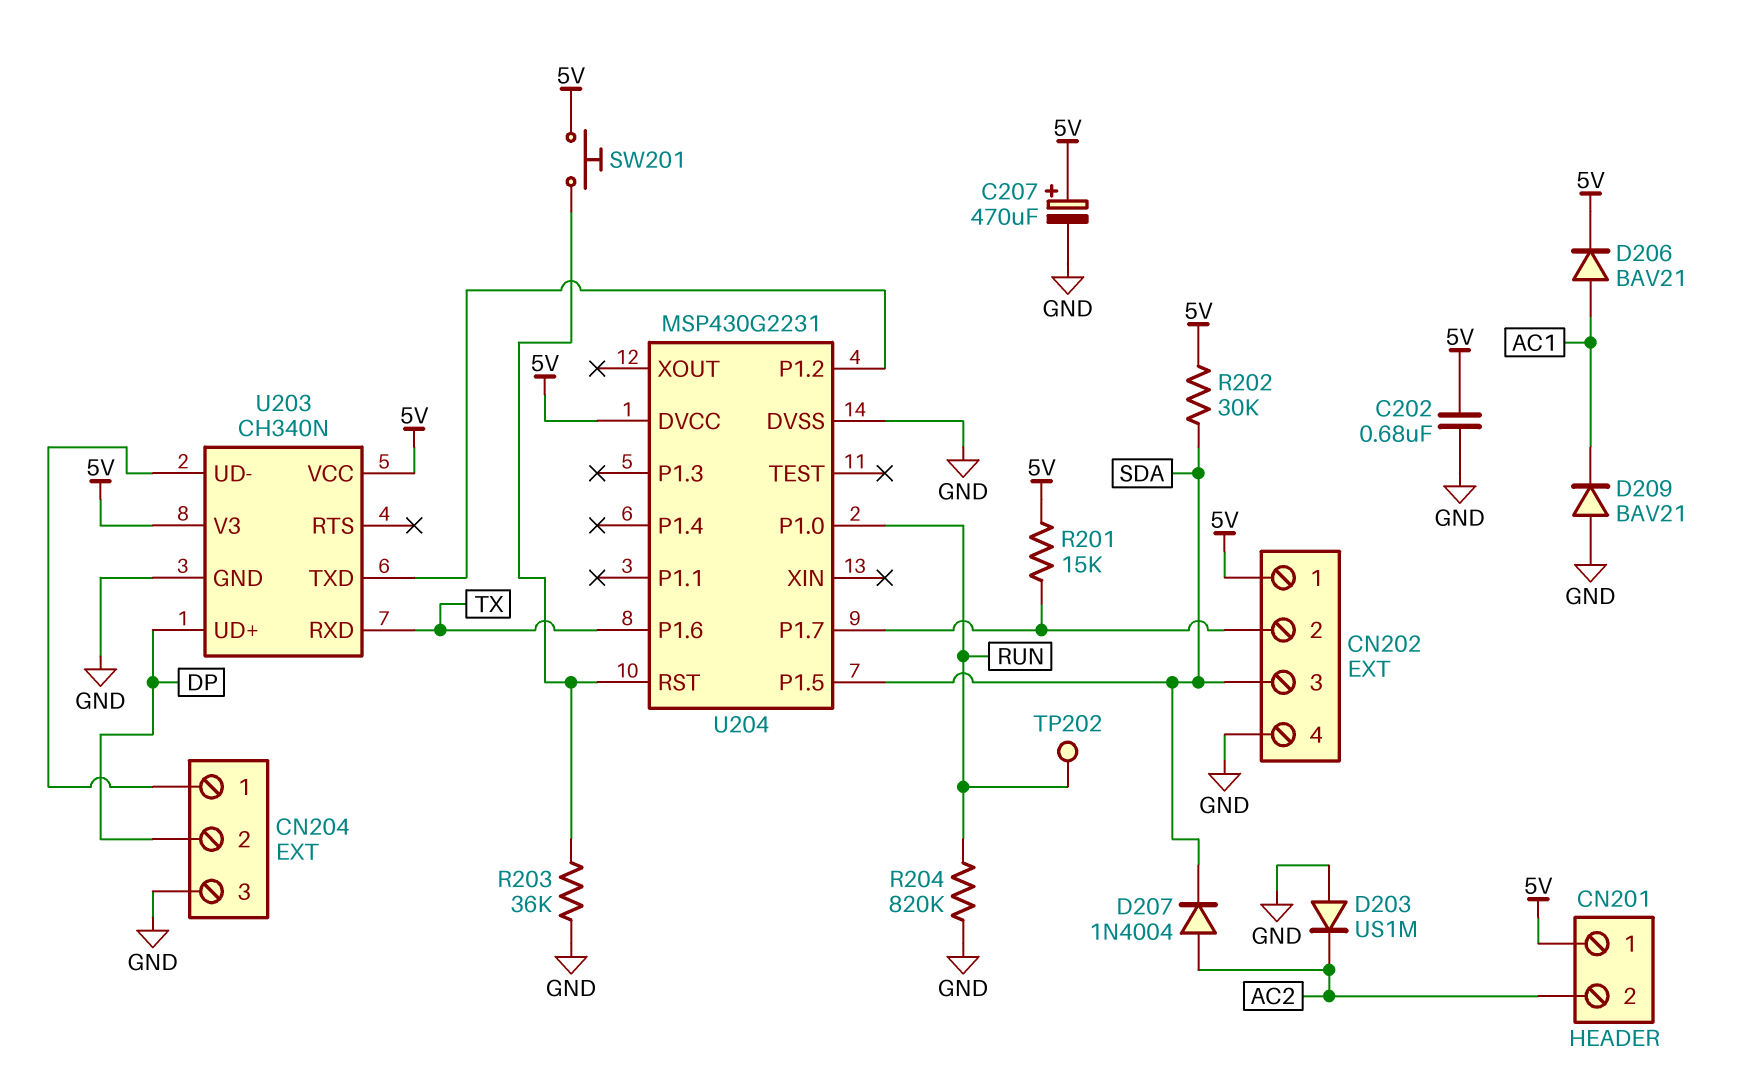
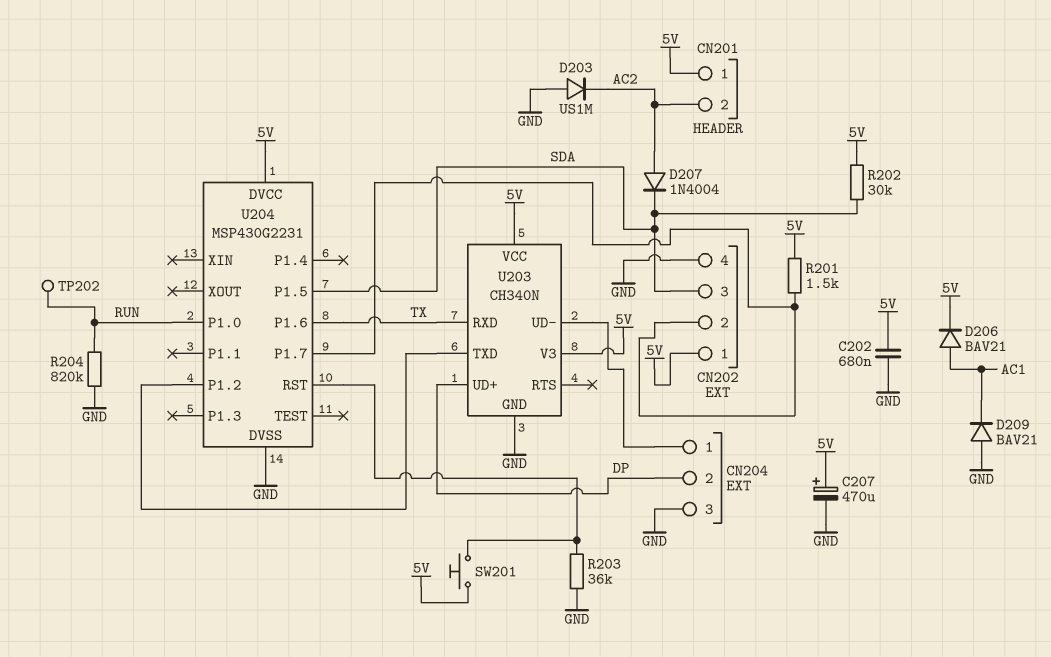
R201: 15k (5V, CN202/2) -> 1.5k (5V, CN202/2)

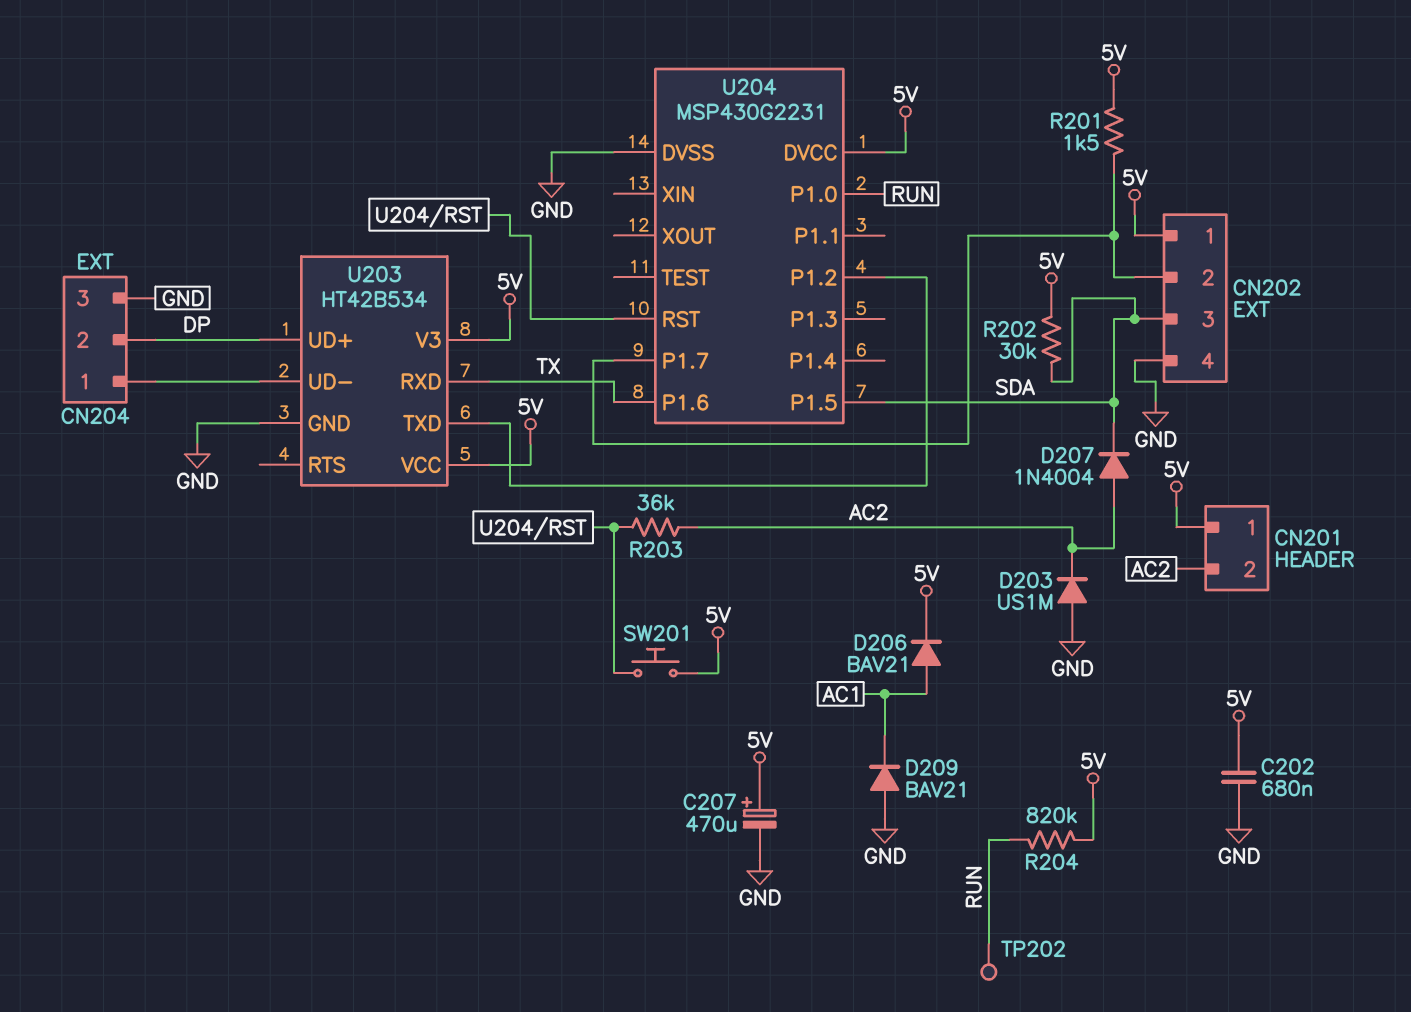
R203: 36k (GND, U204/RST) -> 36k (AC2, U204/RST)
R204: 820k (GND, RUN) -> 820k (5V, RUN)
U203: CH340N -> HT42B534

